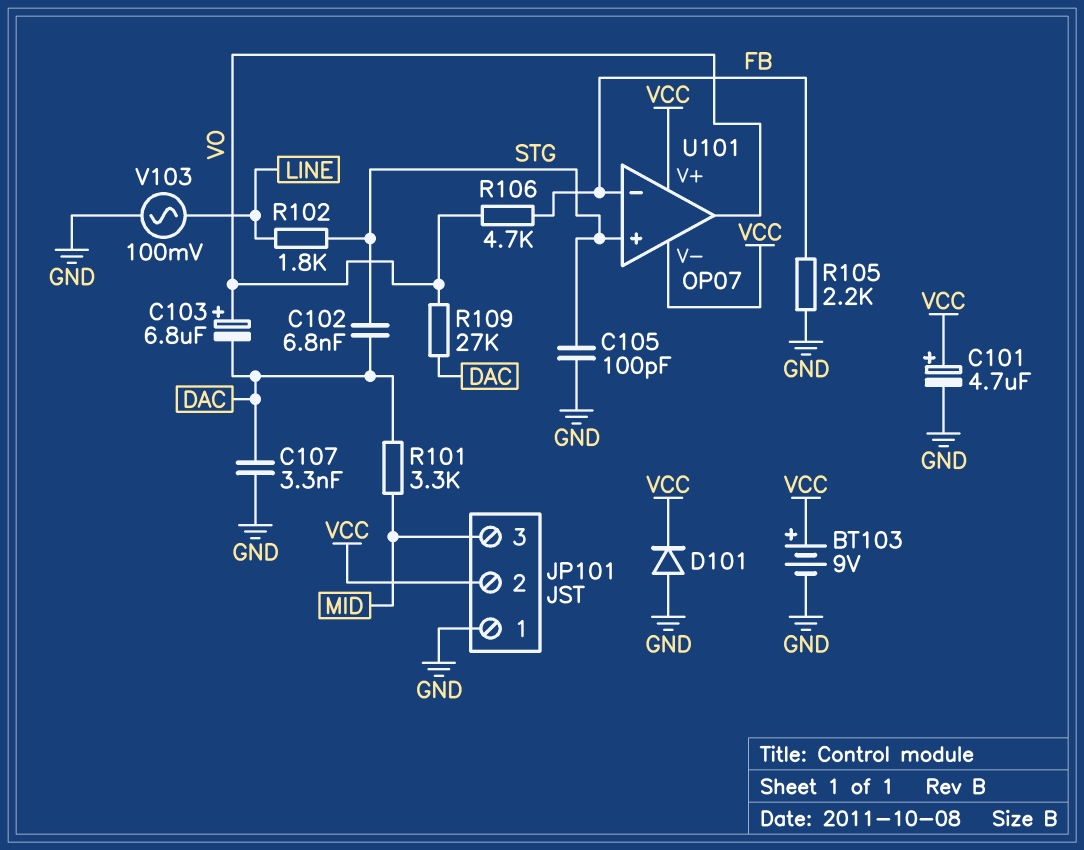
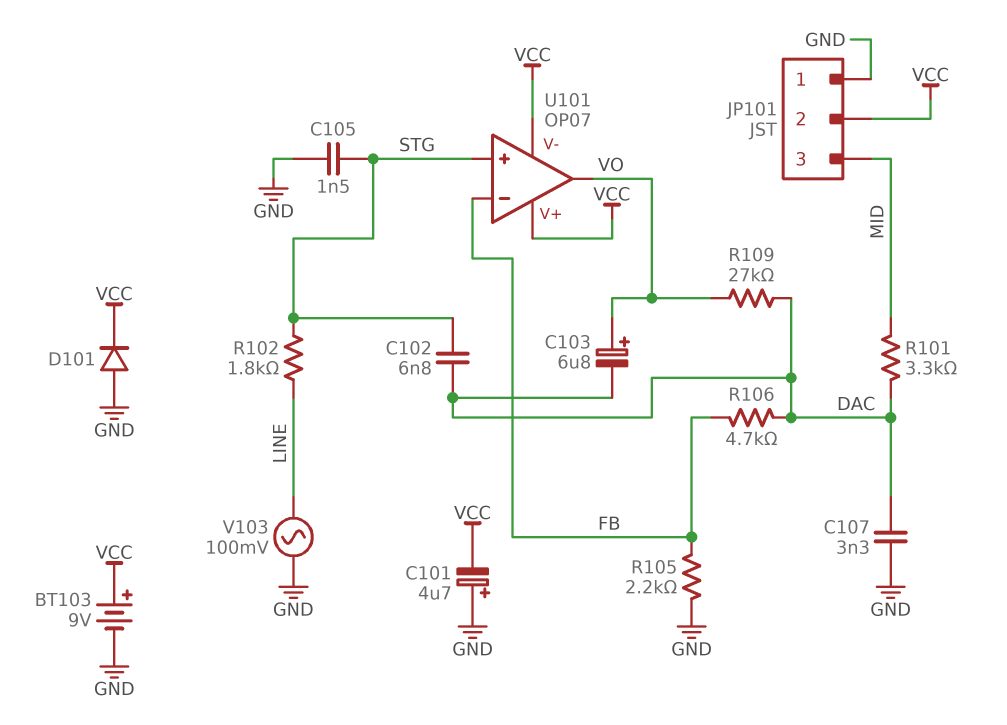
C101: 4.7uF (plus VCC, minus GND) -> 4.7uF (plus GND, minus VCC)
C105: 100pF (GND, STG) -> 1.5nF (GND, STG)
R106: 4.7k (FB, VO) -> 4.7k (DAC, FB)

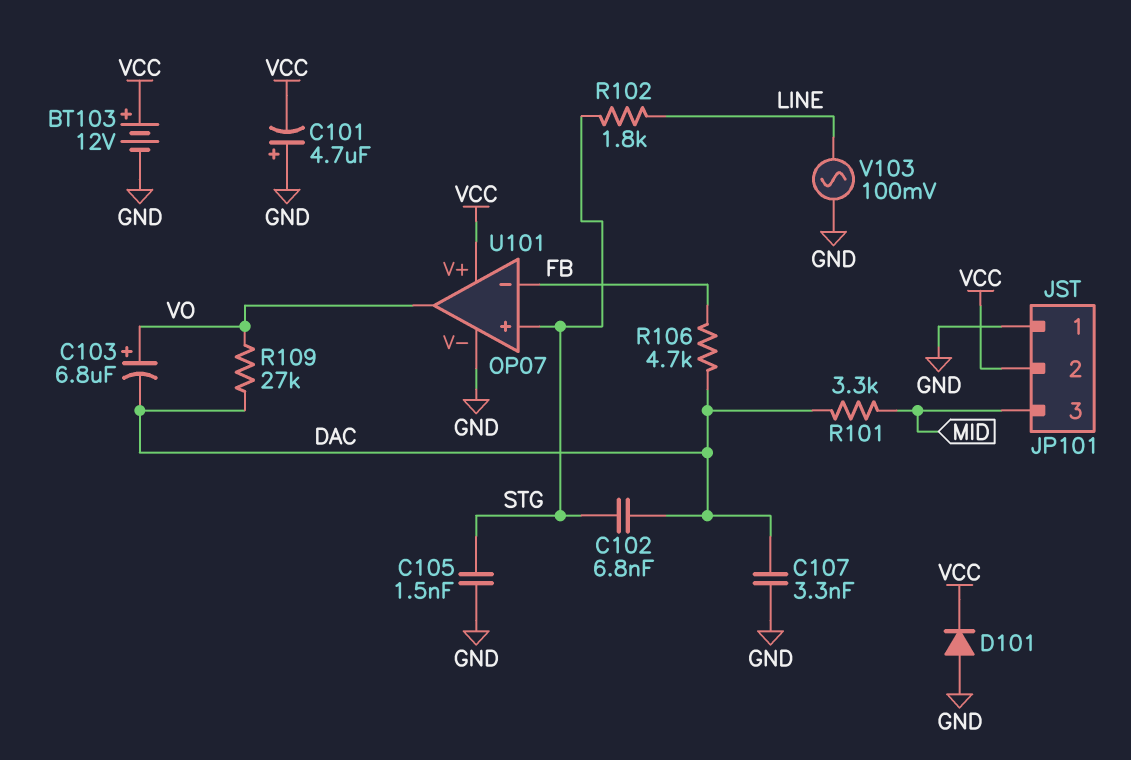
BT103: 9V (plus VCC, minus GND) -> 12V (plus VCC, minus GND)
R105: 2.2k (FB, GND) -> none
U101 pin V-: VCC -> GND

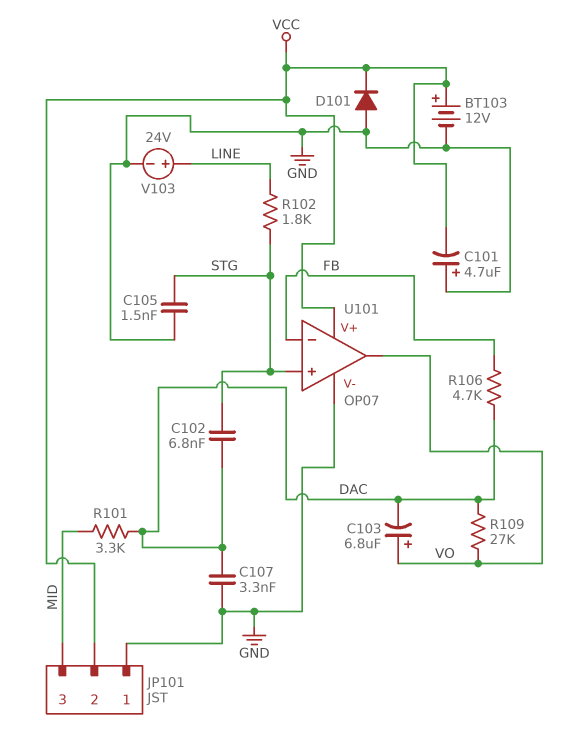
V103: AC 100mV (GND, LINE) -> 24V (plus LINE, minus GND)

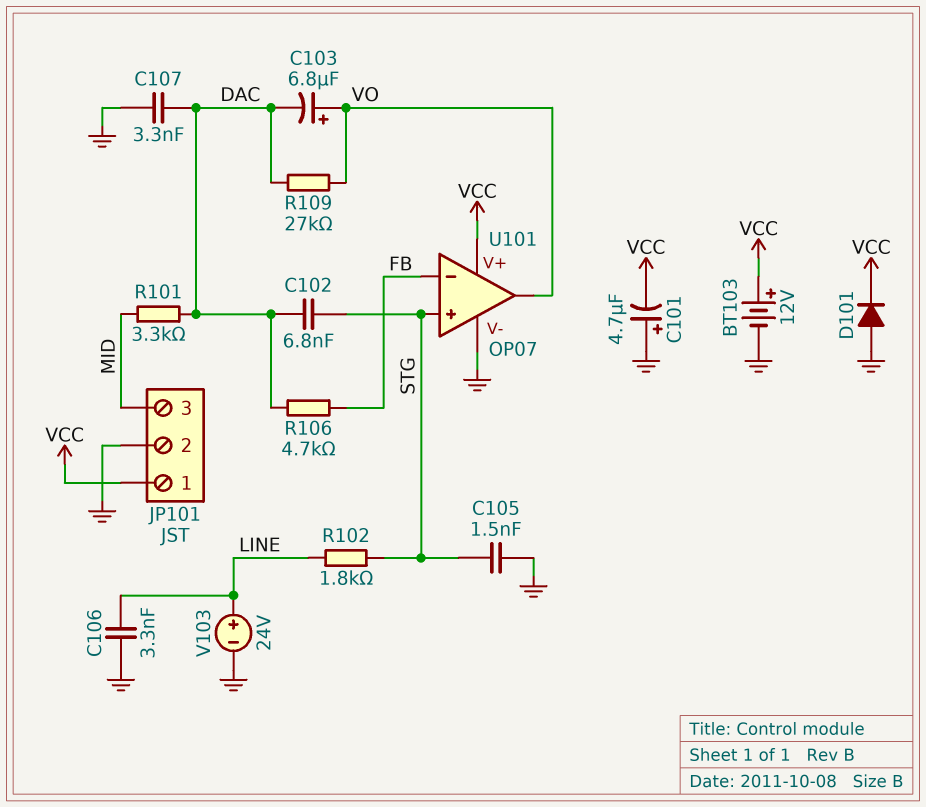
C106: none -> 3.3nF (GND, LINE)
JP101 pin 1: GND -> VCC
JP101 pin 2: VCC -> GND

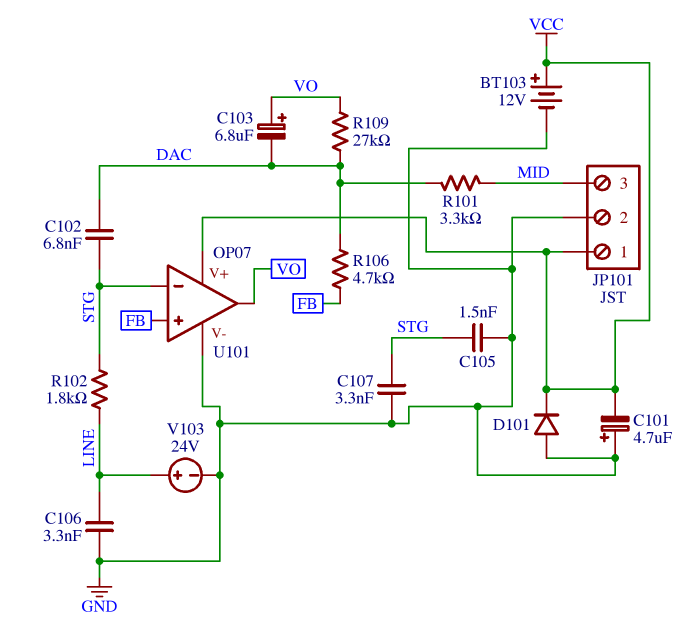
C107: 3.3nF (DAC, GND) -> 3.3nF (GND, STG)
U101 pin in+: STG -> FB
U101 pin in-: FB -> STG

